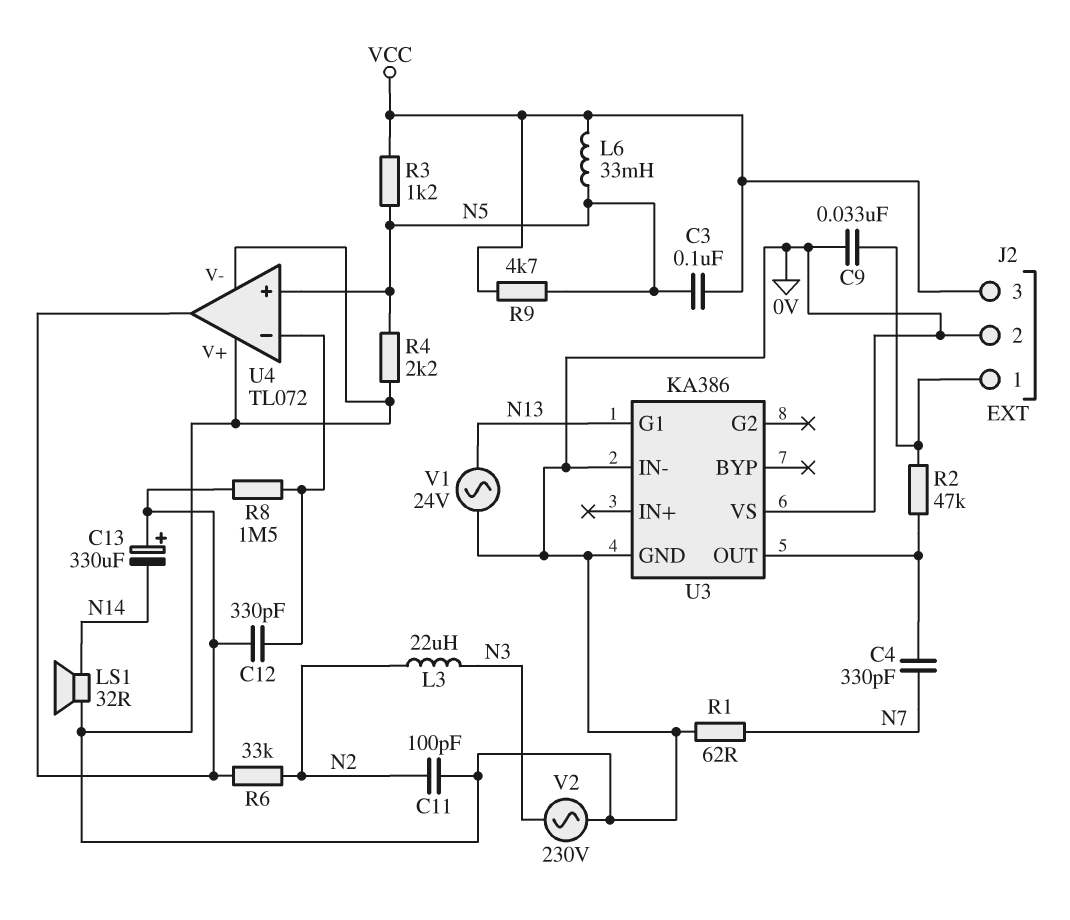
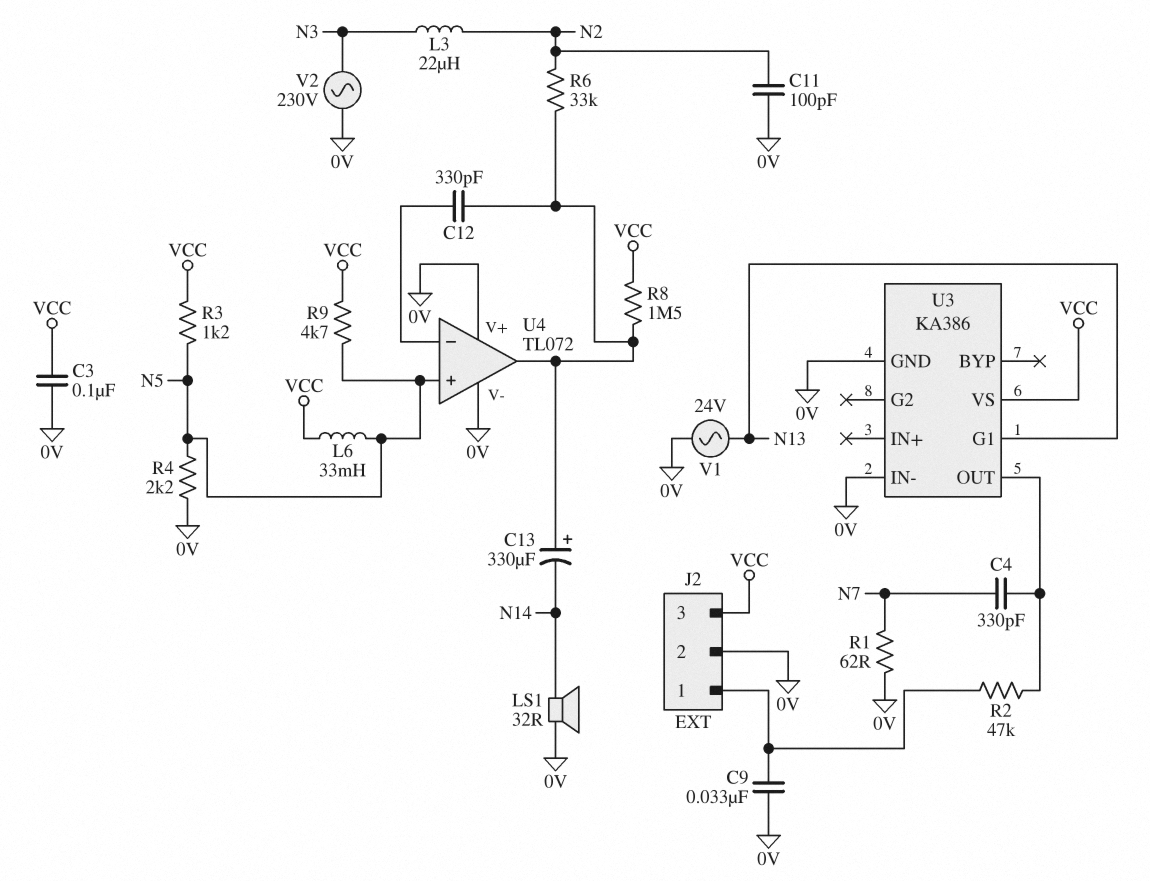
C3: 100nF (N5, VCC) -> 100nF (0V, VCC)
R8: 1.5M (U4/in-, U4/out) -> 1.5M (U4/out, VCC)
U3 pin VS: 0V -> VCC

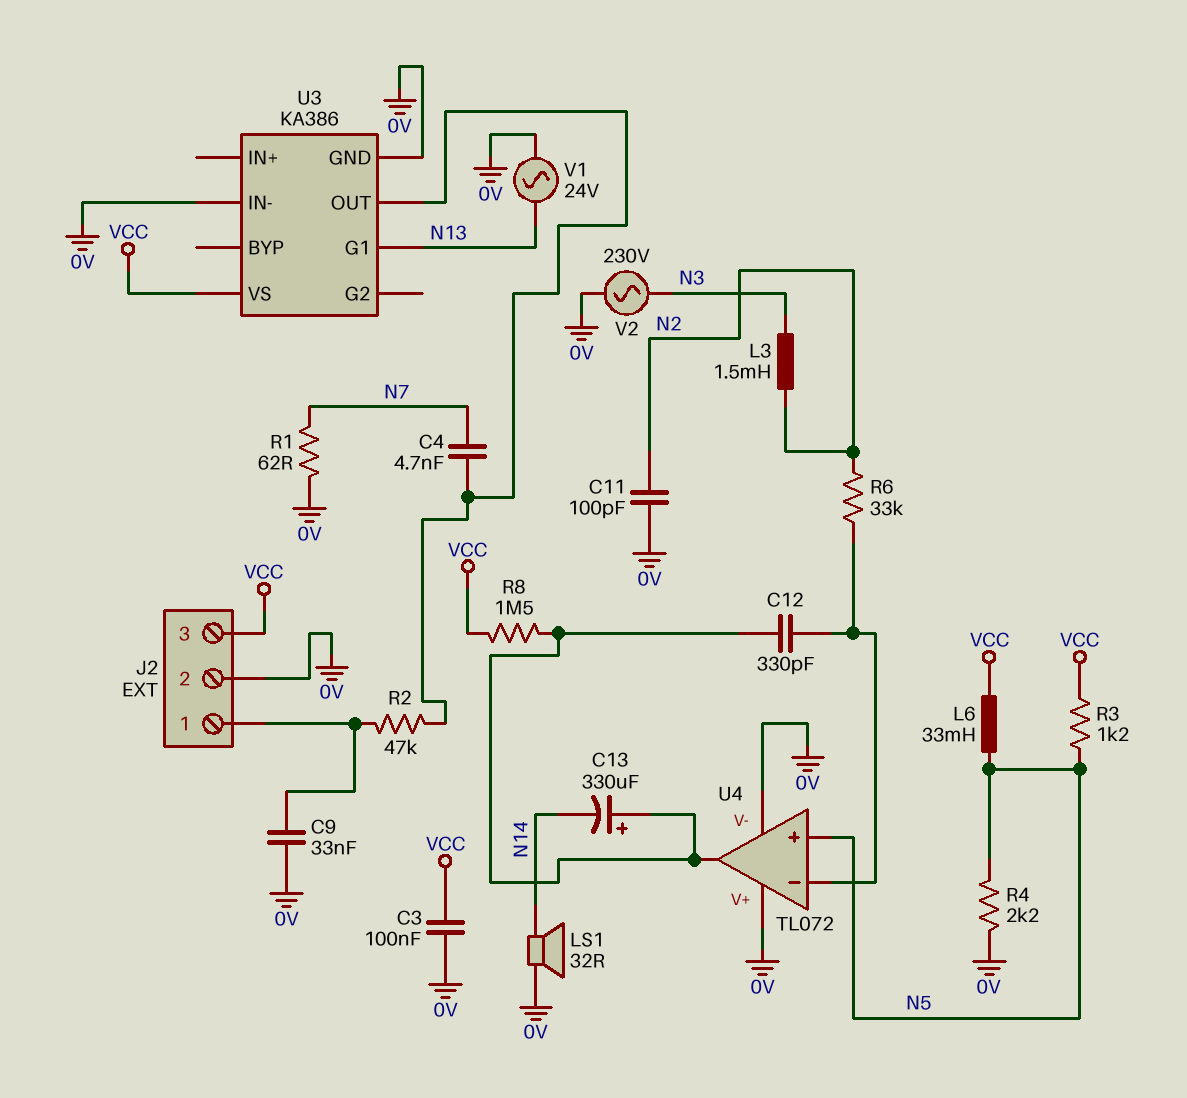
C4: 330pF (N7, U3/OUT) -> 4.7nF (N7, U3/OUT)
L3: 22uH (N2, N3) -> 1.5mH (N2, N3)
R6: 33k (N2, U4/out) -> 33k (N2, U4/in-)
R9: 4.7k (N5, VCC) -> none

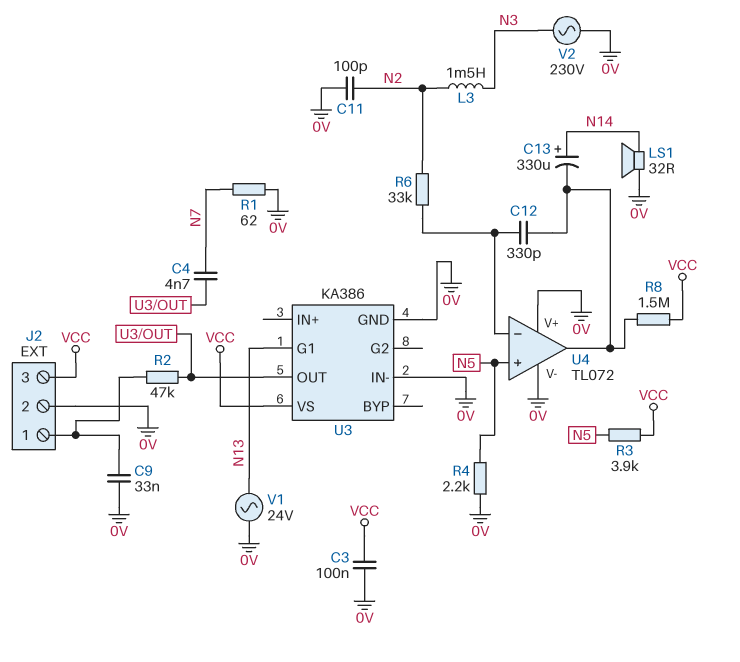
C13: 330uF (plus U4/out, minus N14) -> 330uF (plus N14, minus U4/out)
L6: 33mH (N5, VCC) -> none
R3: 1.2k (N5, VCC) -> 3.9k (N5, VCC)

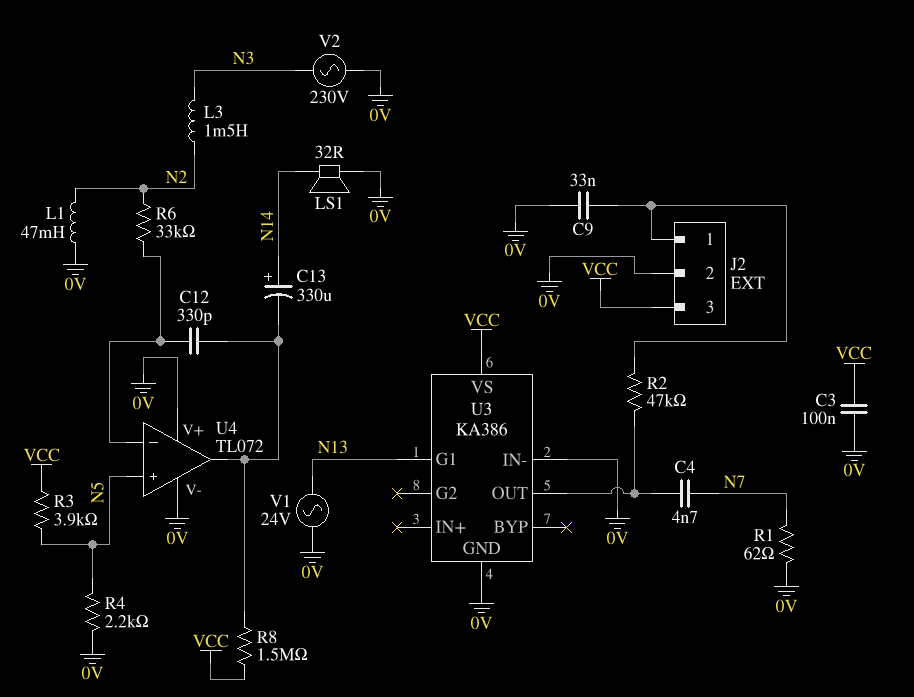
C11: 100pF (0V, N2) -> none
L1: none -> 47mH (0V, N2)

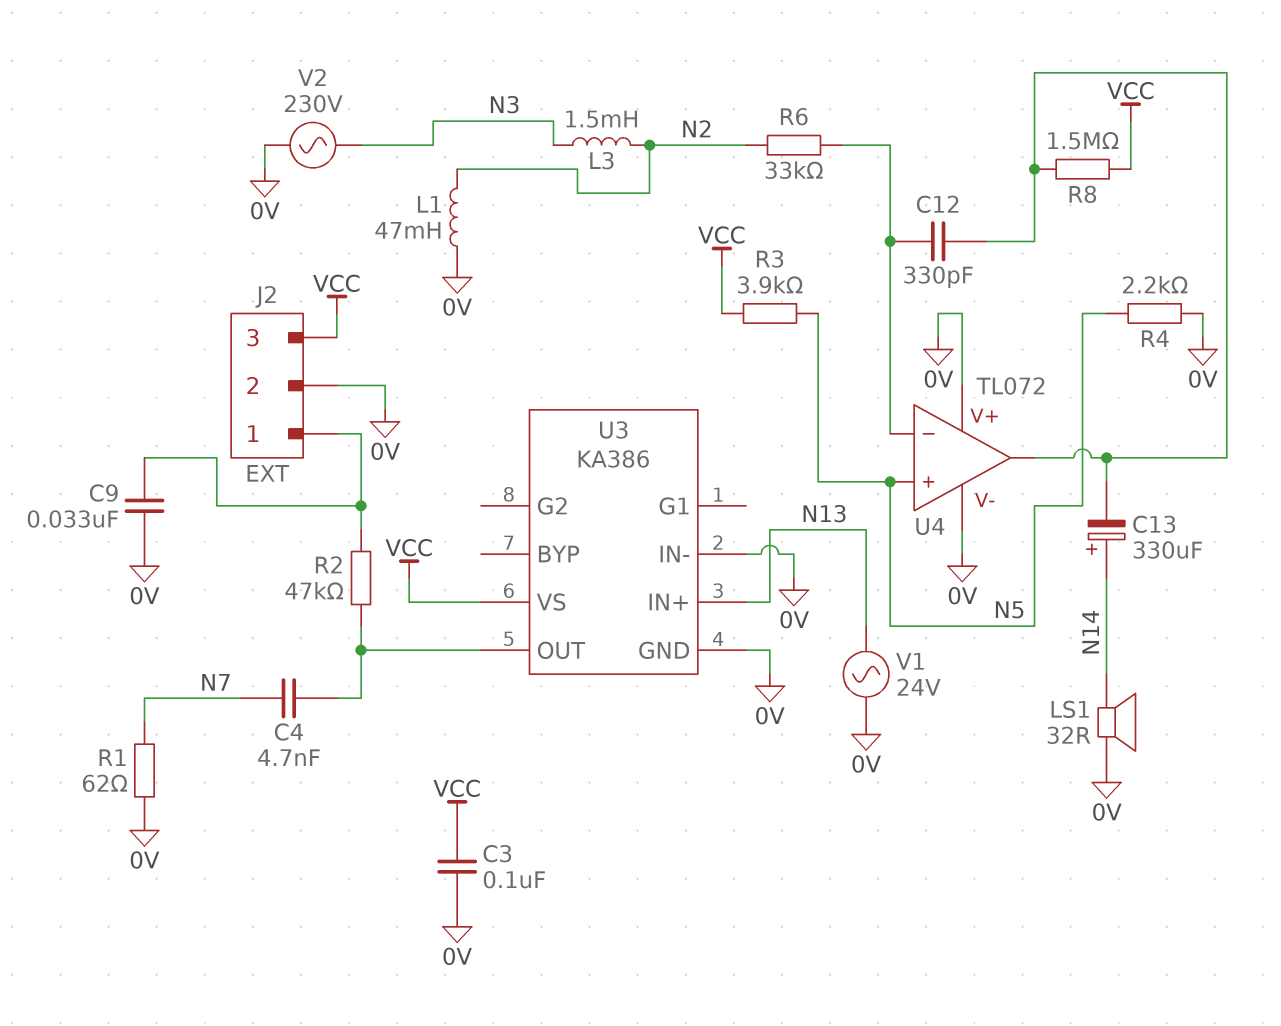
U3 pin G1: N13 -> none
U3 pin IN+: none -> N13

